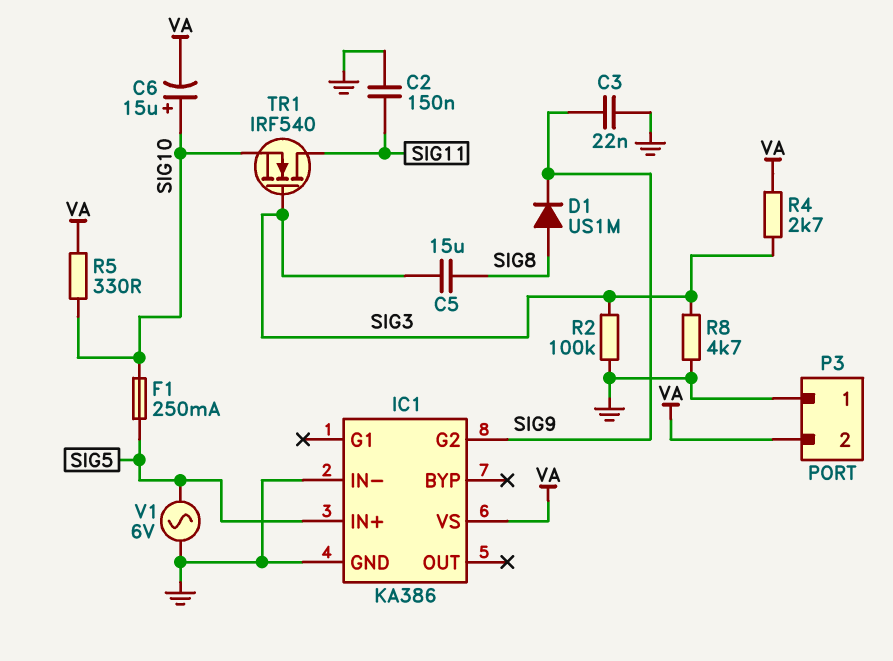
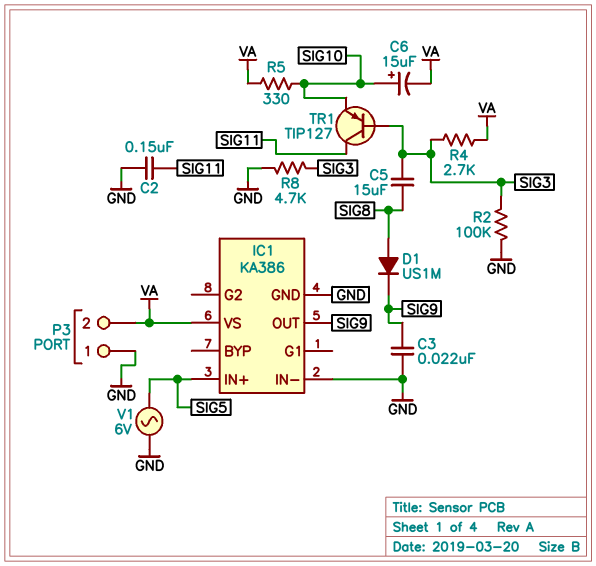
F1: 250mA (SIG5, SIG10) -> none
IC1 pin G2: SIG9 -> none
IC1 pin OUT: none -> SIG9
TR1: NMOS IRF540 (G SIG3, D SIG11, S SIG10) -> PNP TIP127 (B SIG3, C SIG11, E SIG10)

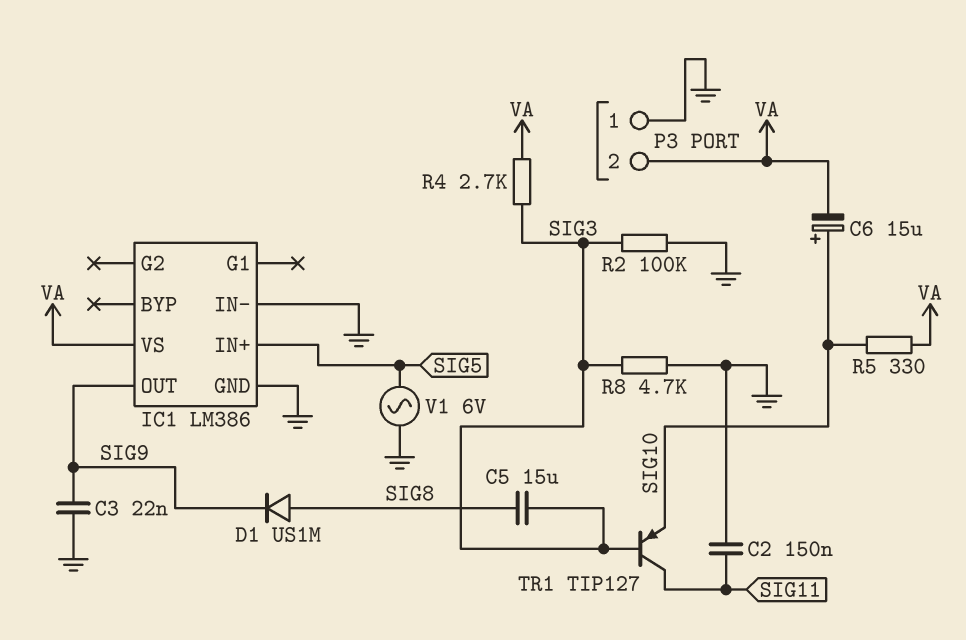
IC1: KA386 -> LM386

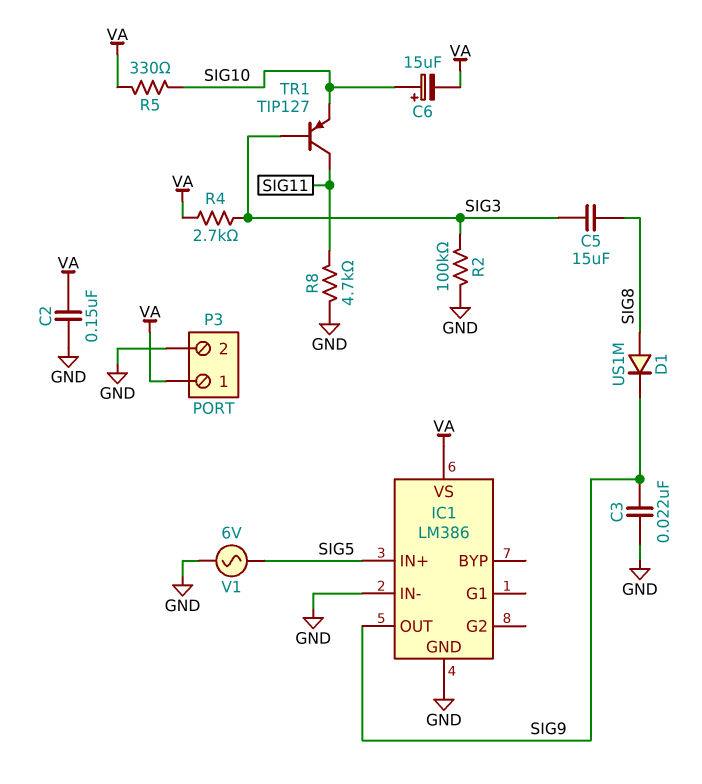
C2: 150nF (GND, SIG11) -> 150nF (GND, VA)
P3 pin 1: GND -> VA
P3 pin 2: VA -> GND
R8: 4.7k (GND, SIG3) -> 4.7k (GND, SIG11)

